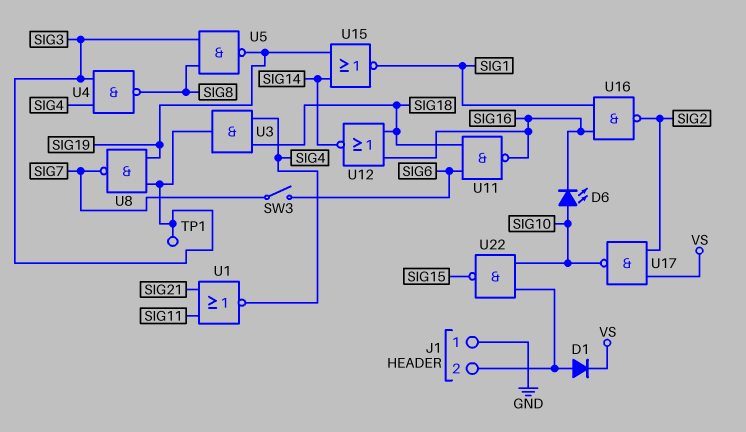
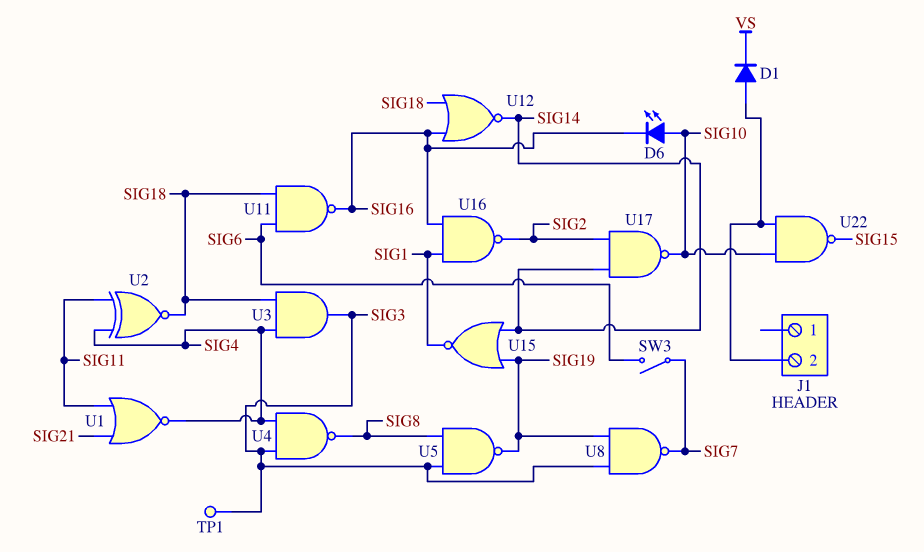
J1 pin 1: GND -> none
U2: none -> XNOR (in SIG4, in SIG11, out SIG18)
U17: NAND (in SIG2, in VS, out SIG10) -> NAND (in SIG2, in SIG14, out SIG10)

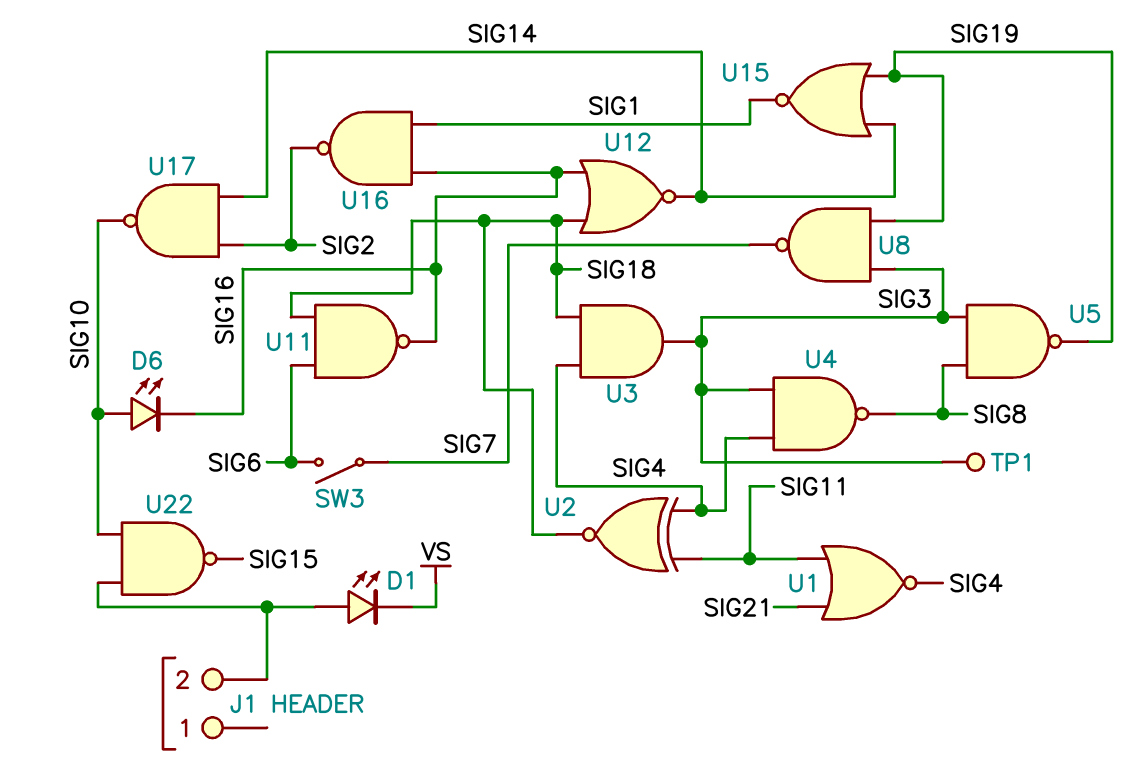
D1: diode (A J1/2, K VS) -> LED (A J1/2, K VS)

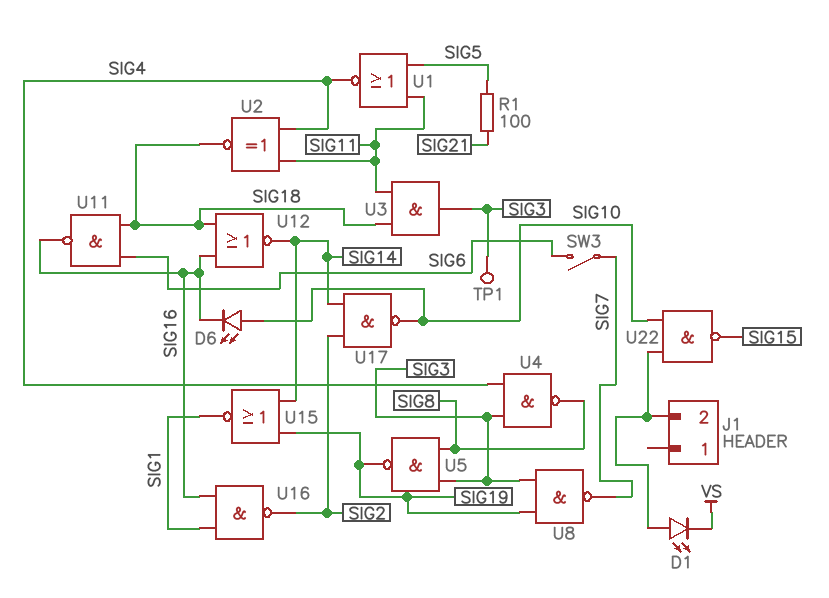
R1: none -> 100 (SIG5, SIG21)
U1: NOR (in SIG11, in SIG21, out SIG4) -> NOR (in SIG5, in SIG11, out SIG4)
U3: AND (in SIG4, in SIG18, out SIG3) -> AND (in SIG11, in SIG18, out SIG3)

